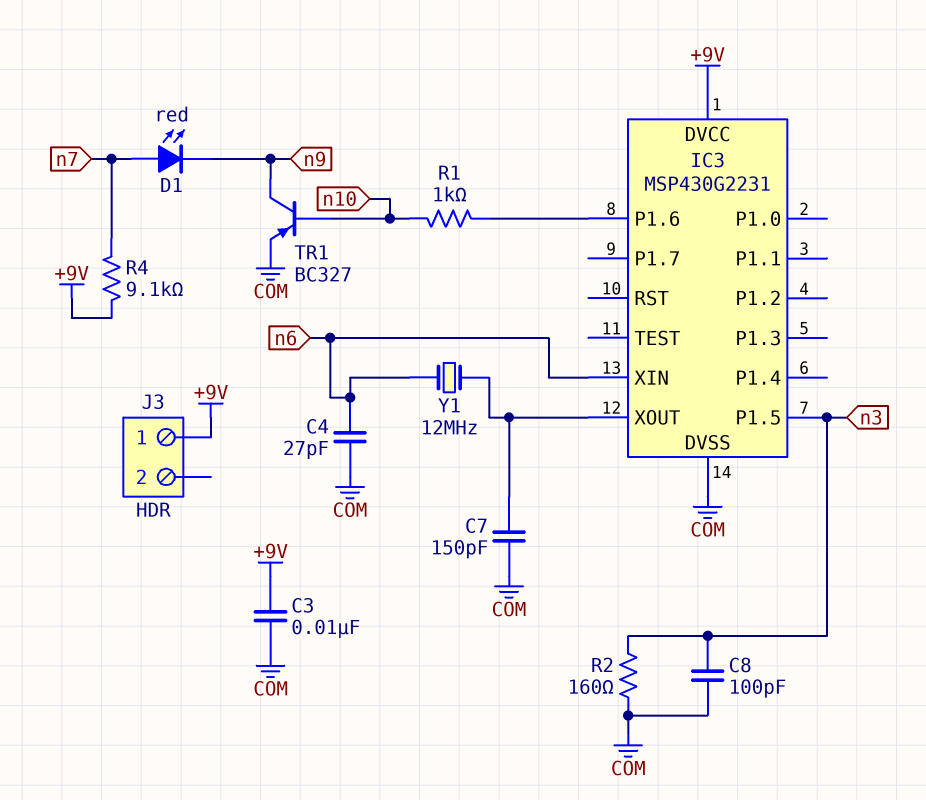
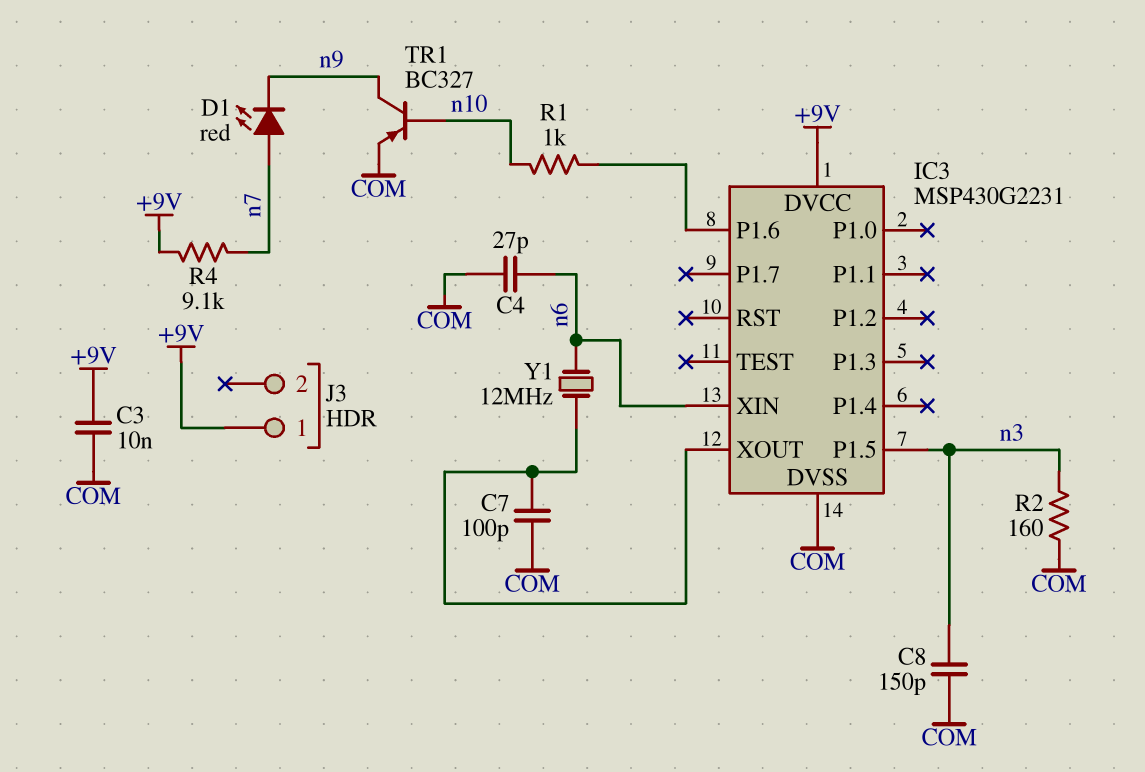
C7: 150pF (COM, IC3/XOUT) -> 100pF (COM, IC3/XOUT)
C8: 100pF (COM, n3) -> 150pF (COM, n3)

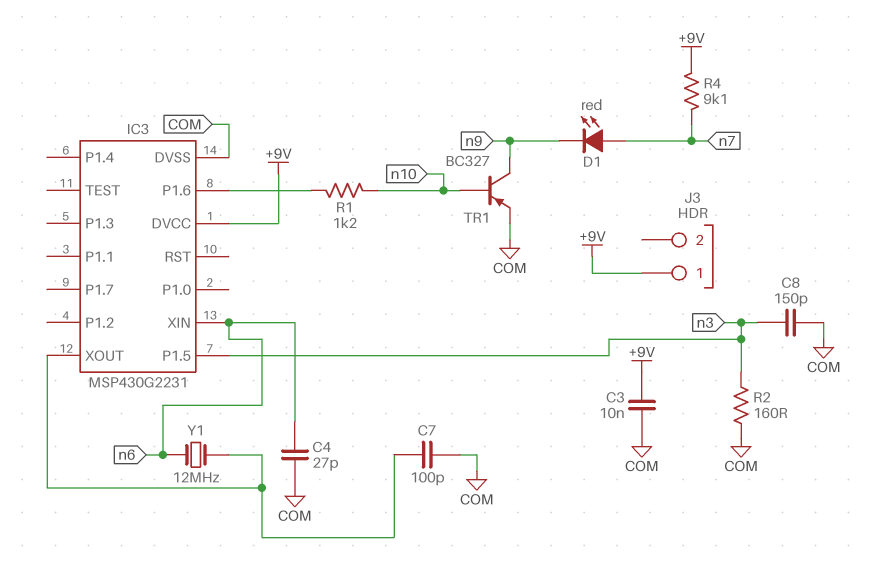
R1: 1k (IC3/P1.6, n10) -> 1.2k (IC3/P1.6, n10)

